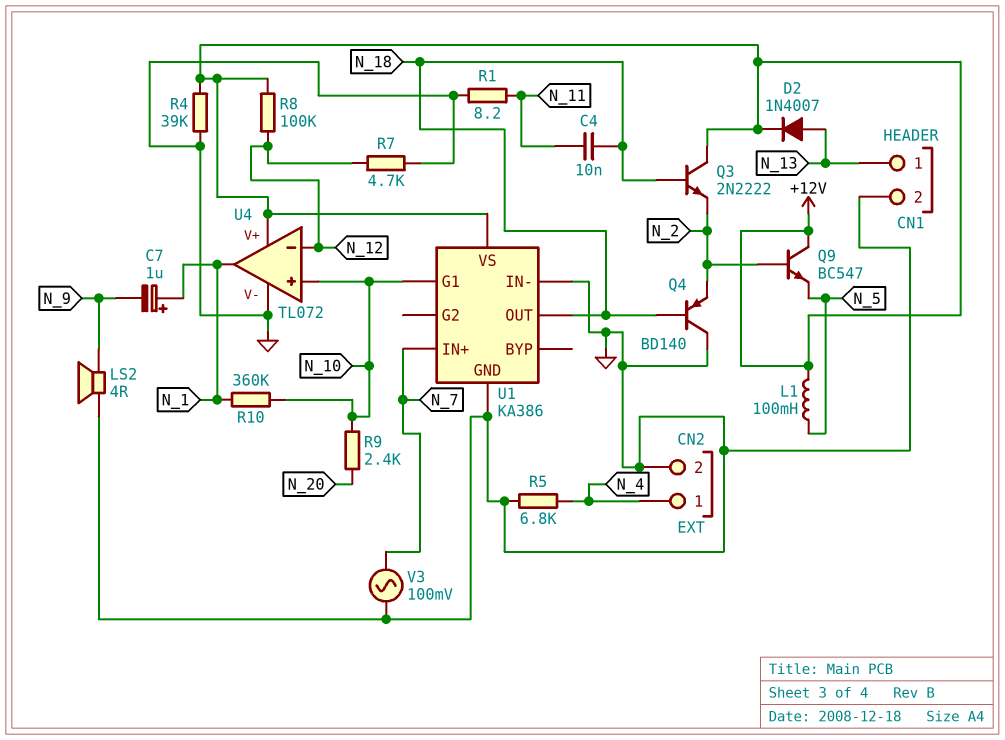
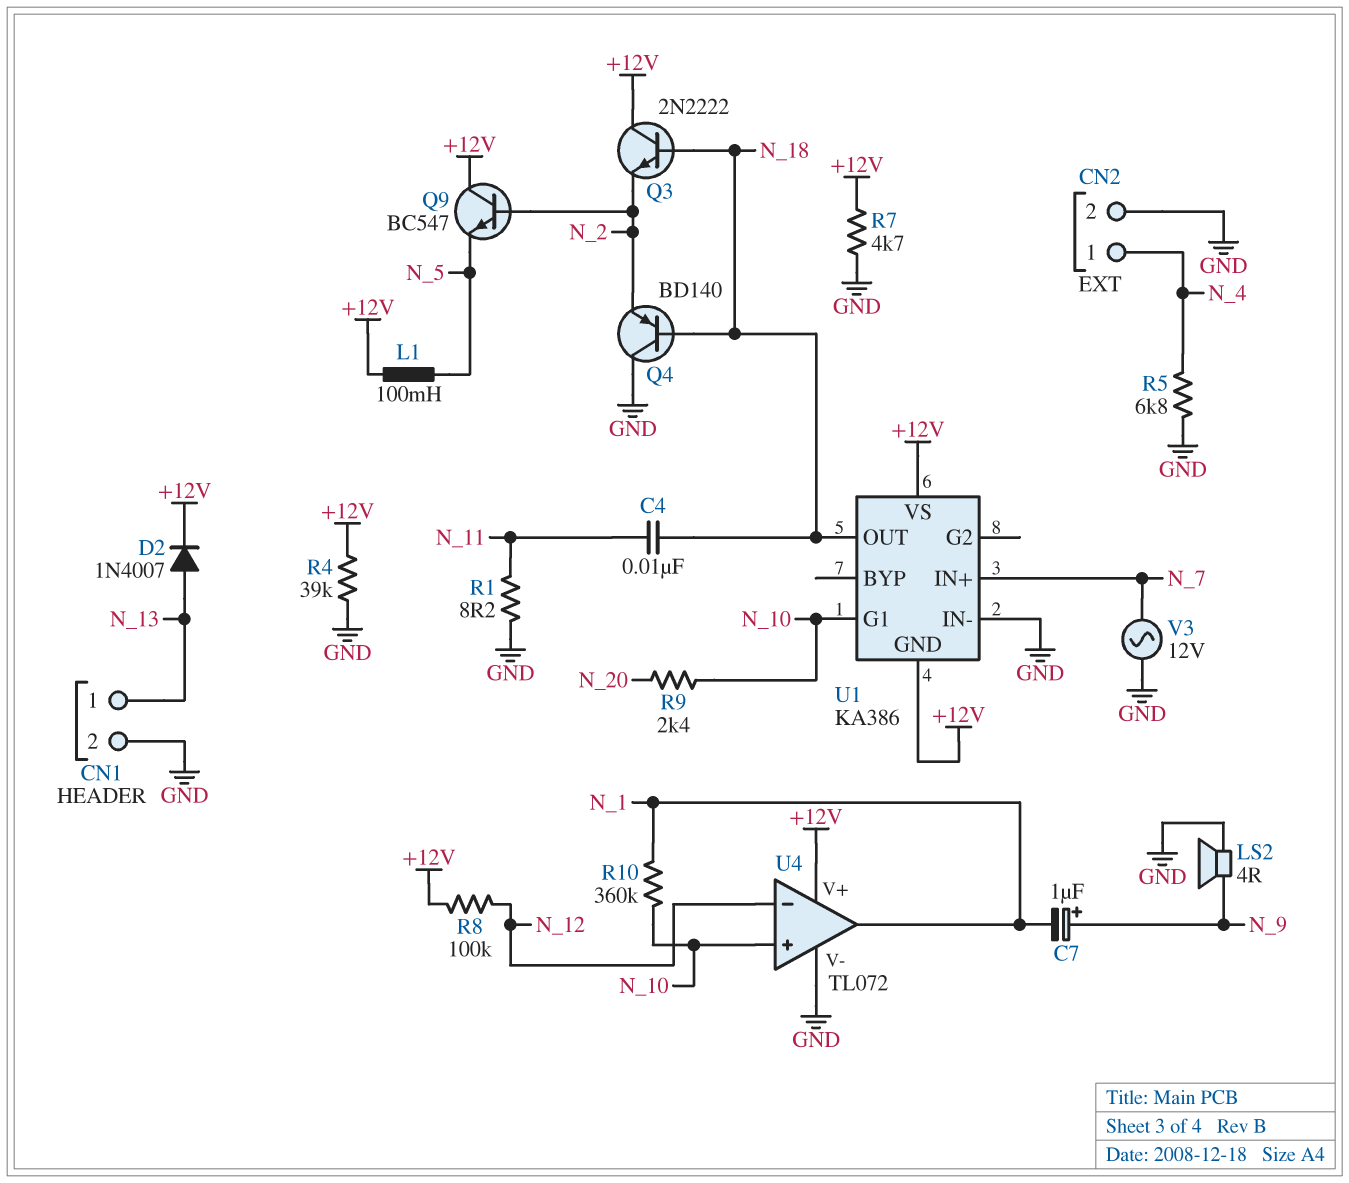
C7: 1uF (plus N_1, minus N_9) -> 1uF (plus N_9, minus N_1)
R7: 4.7k (GND, N_12) -> 4.7k (+12V, GND)
U1 pin GND: GND -> +12V
V3: AC 100mV (GND, N_7) -> AC 12V (GND, N_7)

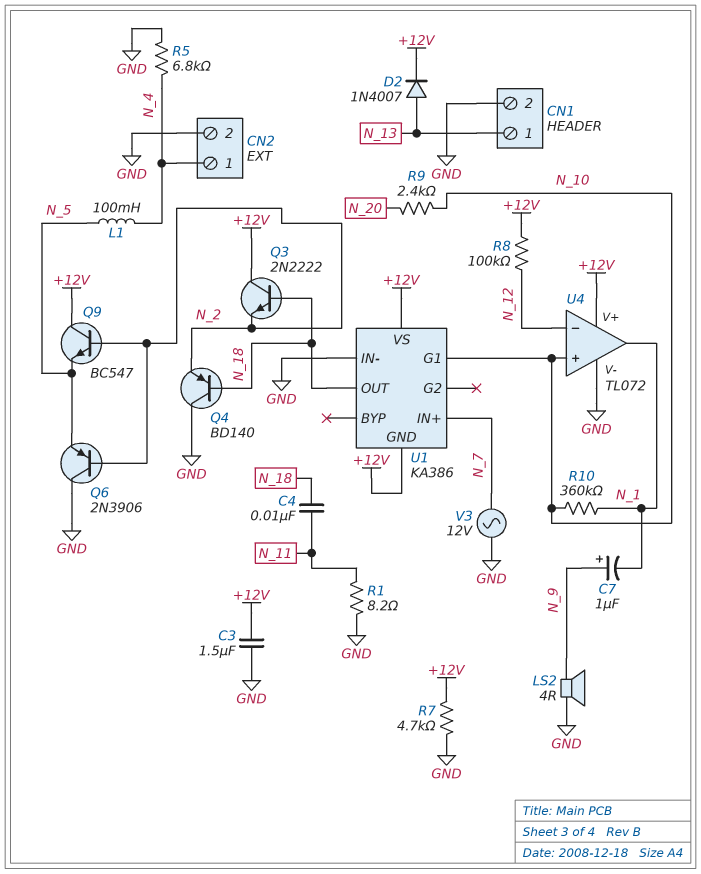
C3: none -> 1.5uF (+12V, GND)
L1: 100mH (+12V, N_5) -> 100mH (N_4, N_5)
Q6: none -> PNP 2N3906 (B N_2, C GND, E N_5)
R4: 39k (+12V, GND) -> none

